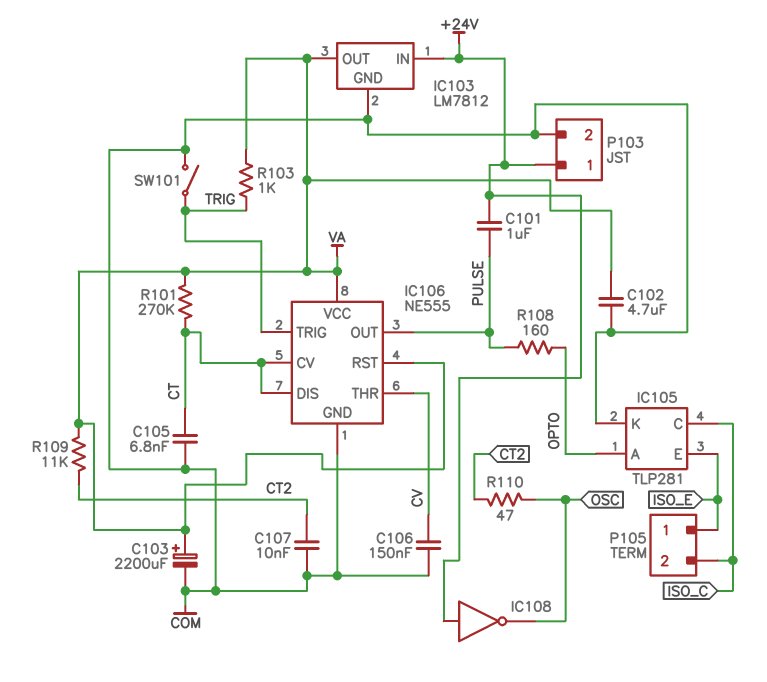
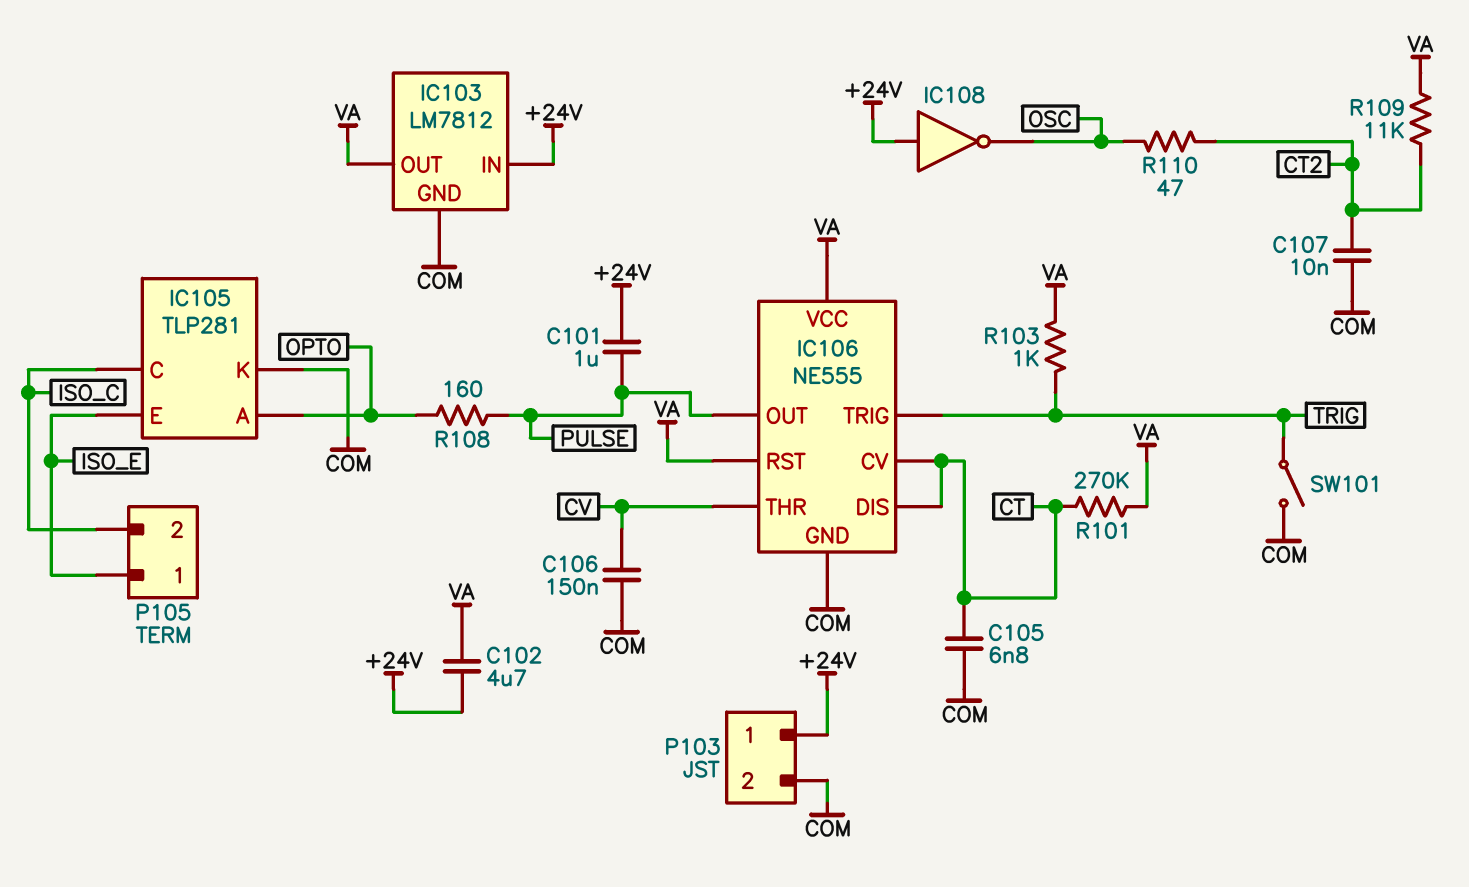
C102: 4.7uF (COM, VA) -> 4.7uF (+24V, VA)
C103: 2200uF (plus VA, minus COM) -> none

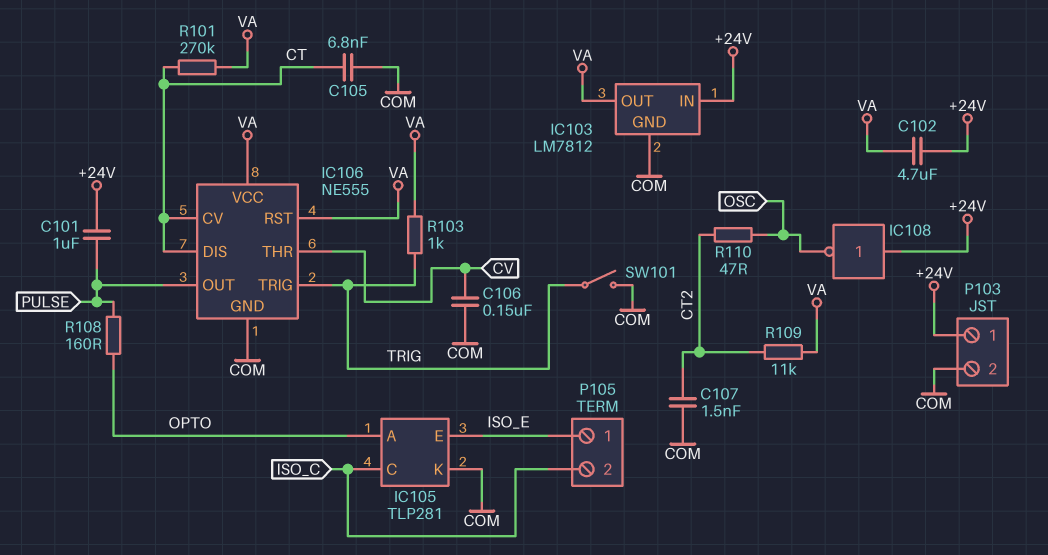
C107: 10nF (COM, CT2) -> 1.5nF (COM, CT2)

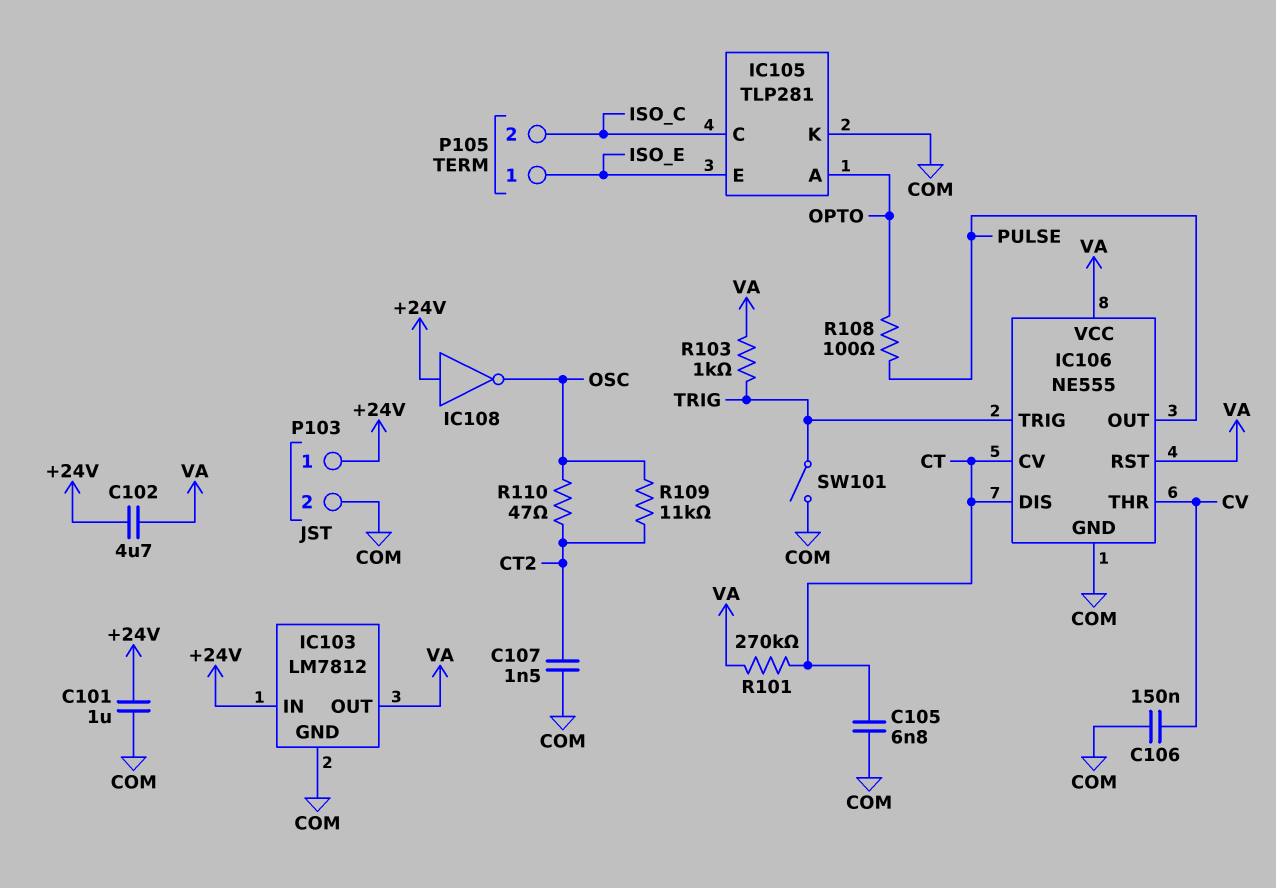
C101: 1uF (+24V, PULSE) -> 1uF (+24V, COM)
R108: 160 (OPTO, PULSE) -> 100 (OPTO, PULSE)
R109: 11k (CT2, VA) -> 11k (CT2, OSC)

